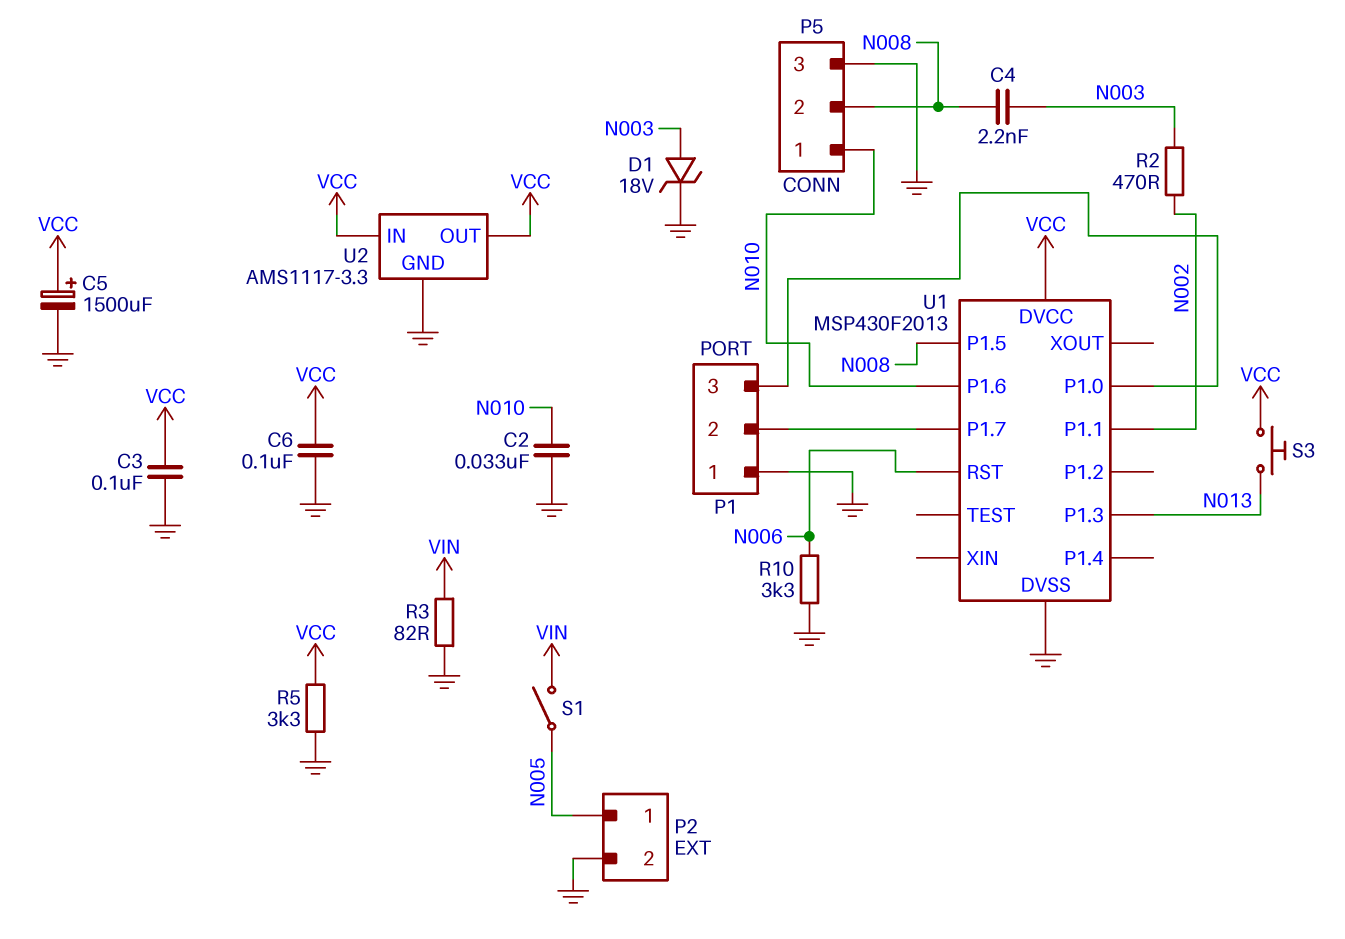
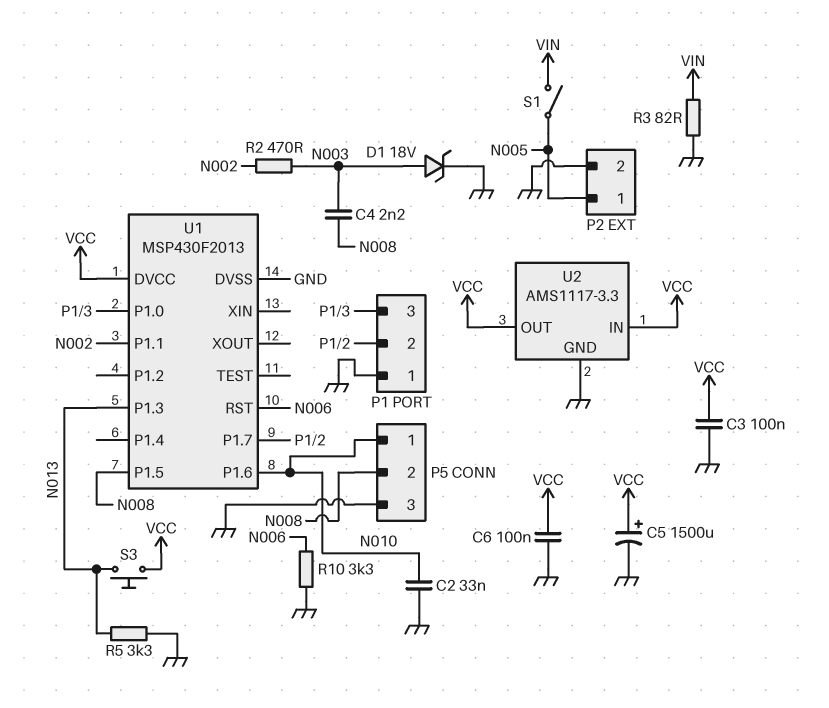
R5: 3.3k (GND, VCC) -> 3.3k (GND, N013)

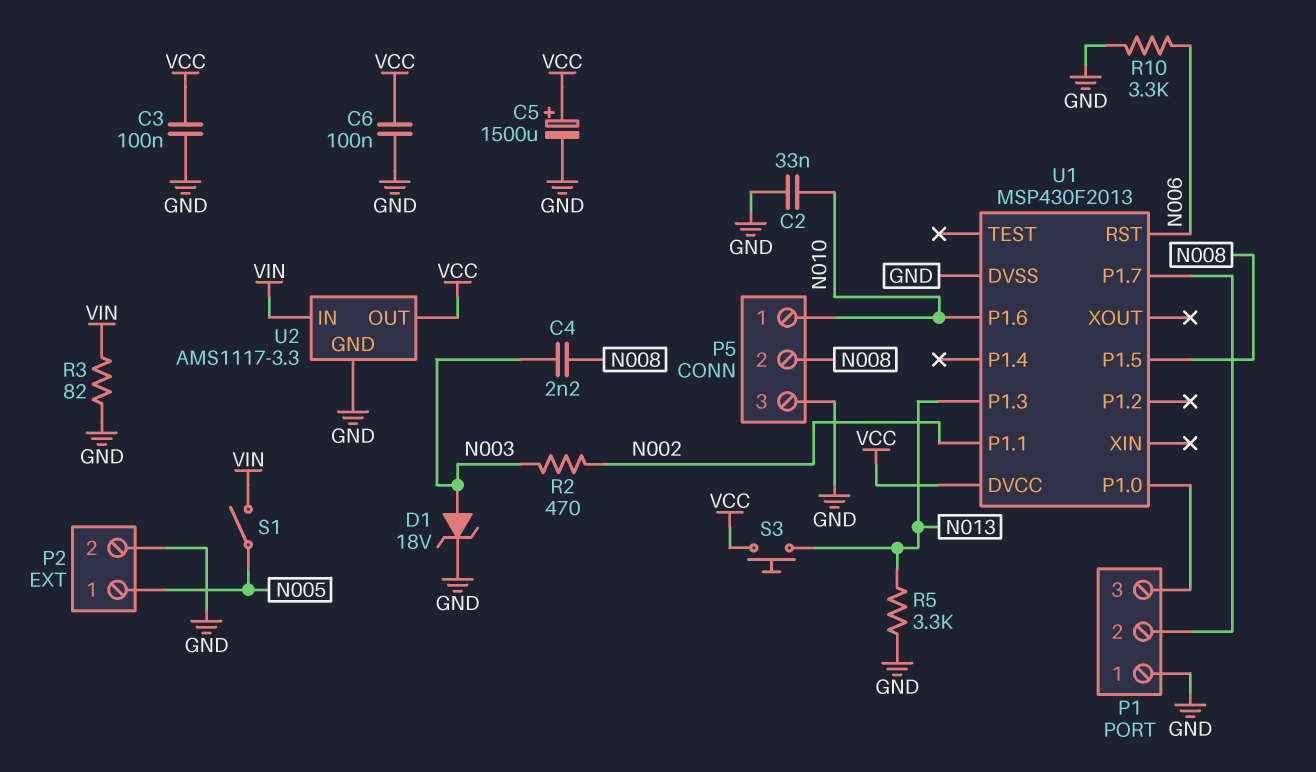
U2 pin IN: VCC -> VIN

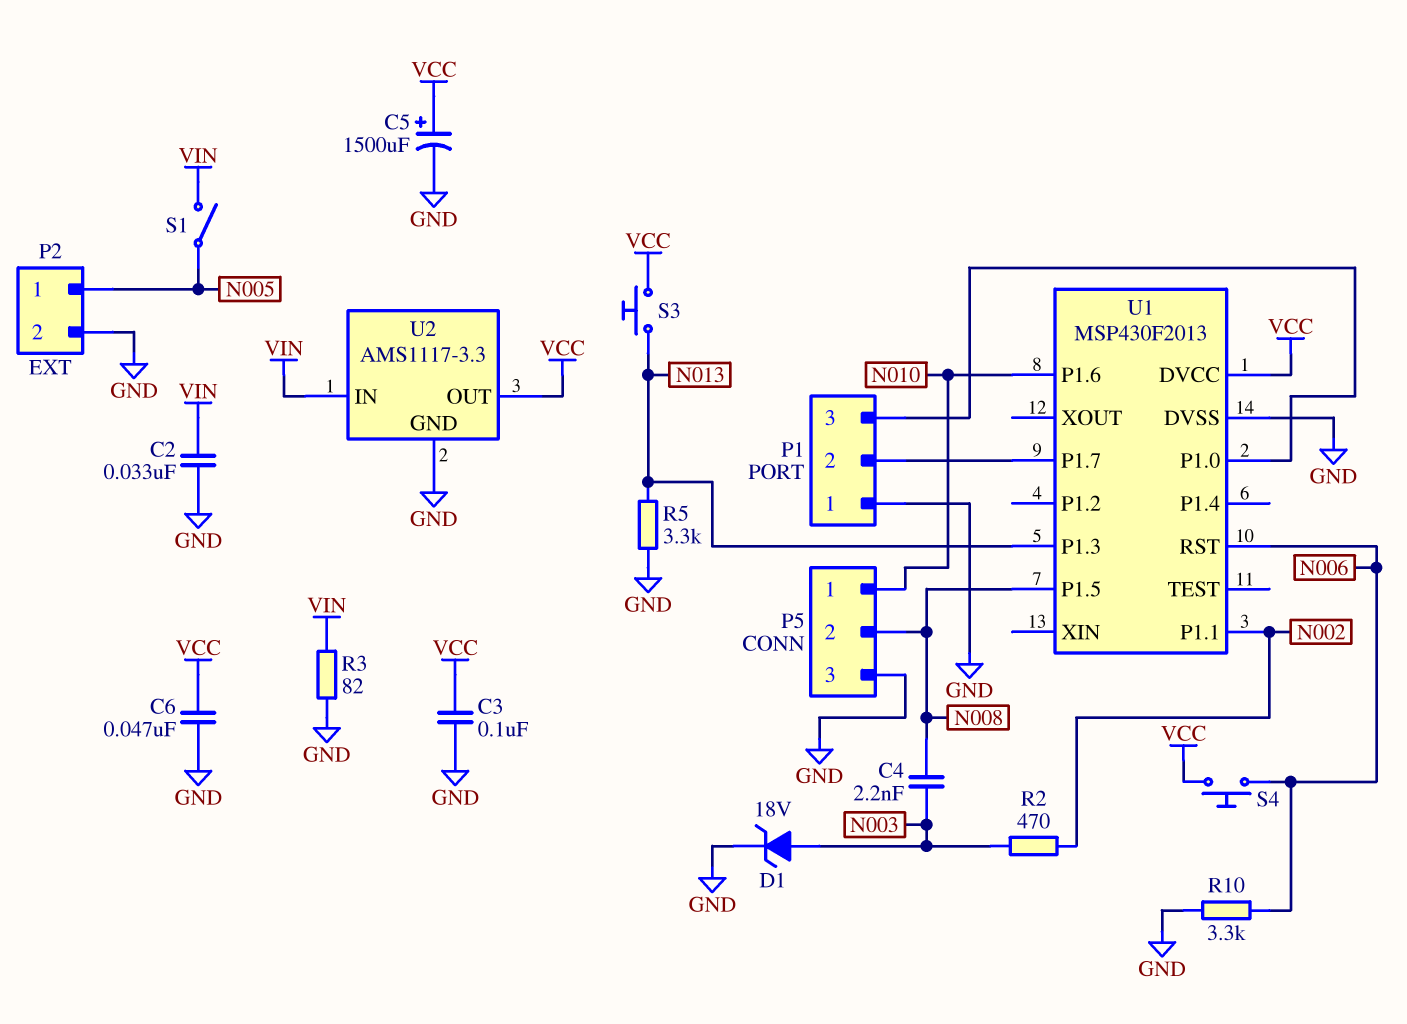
C2: 33nF (GND, N010) -> 33nF (GND, VIN)
C6: 100nF (GND, VCC) -> 47nF (GND, VCC)
S4: none -> button (N006, VCC)

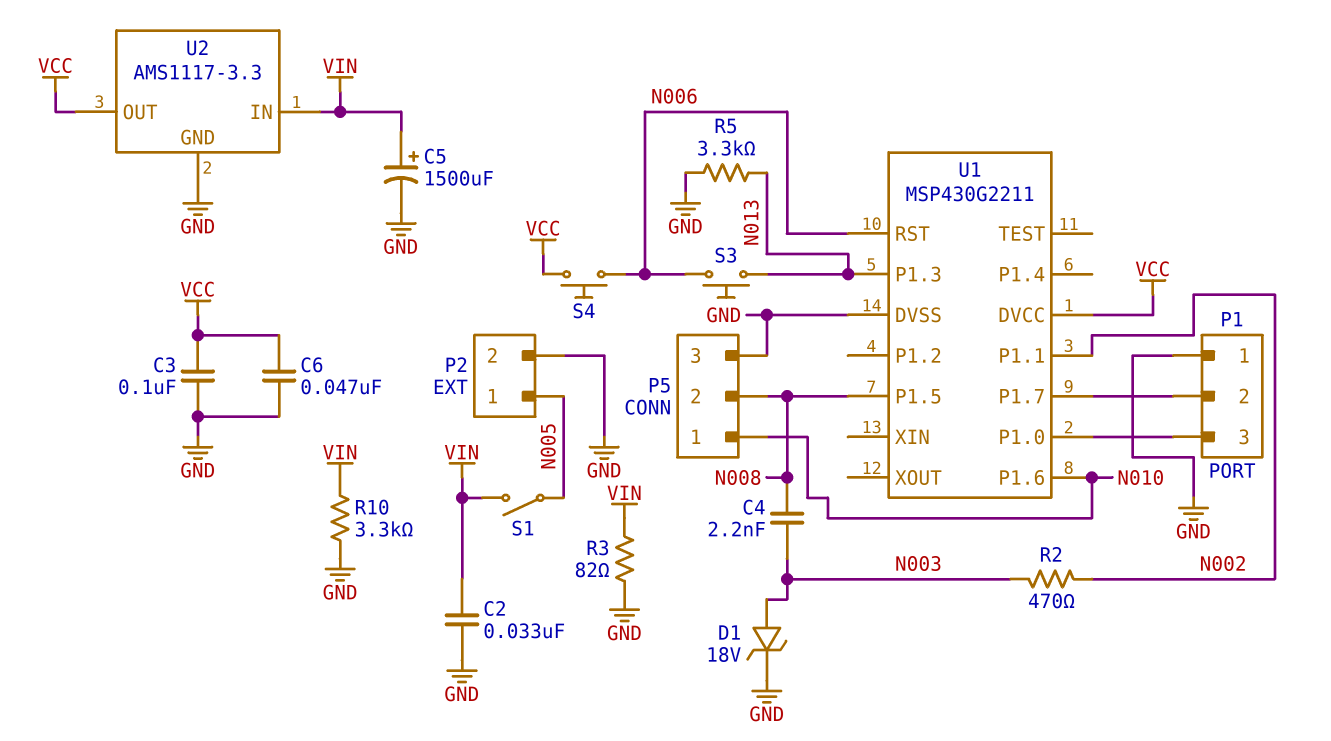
C5: 1500uF (plus VCC, minus GND) -> 1500uF (plus VIN, minus GND)
R10: 3.3k (GND, N006) -> 3.3k (GND, VIN)
S3: button (N013, VCC) -> button (N006, N013)
U1: MSP430F2013 -> MSP430G2211

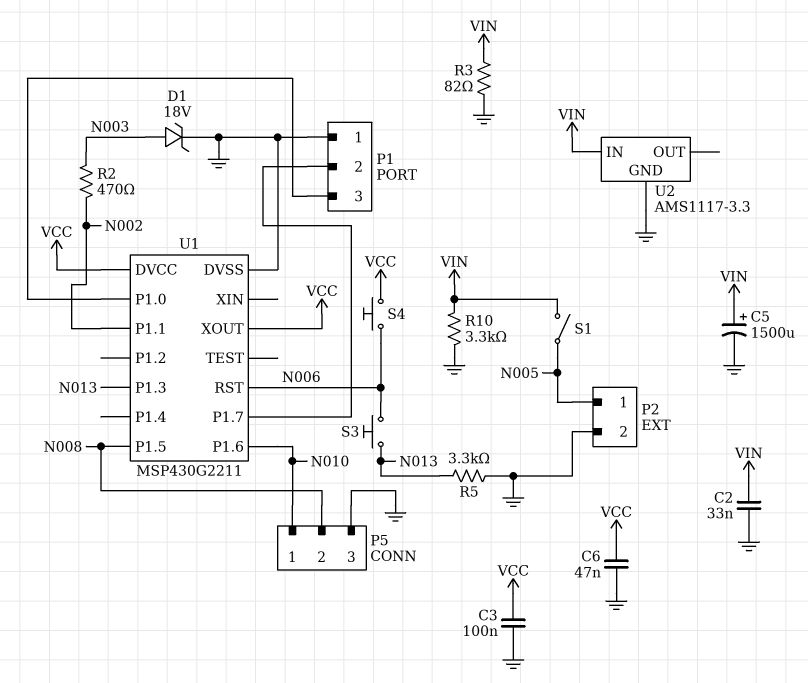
C4: 2.2nF (N003, N008) -> none
U1 pin XOUT: none -> VCC
U2 pin OUT: VCC -> none

